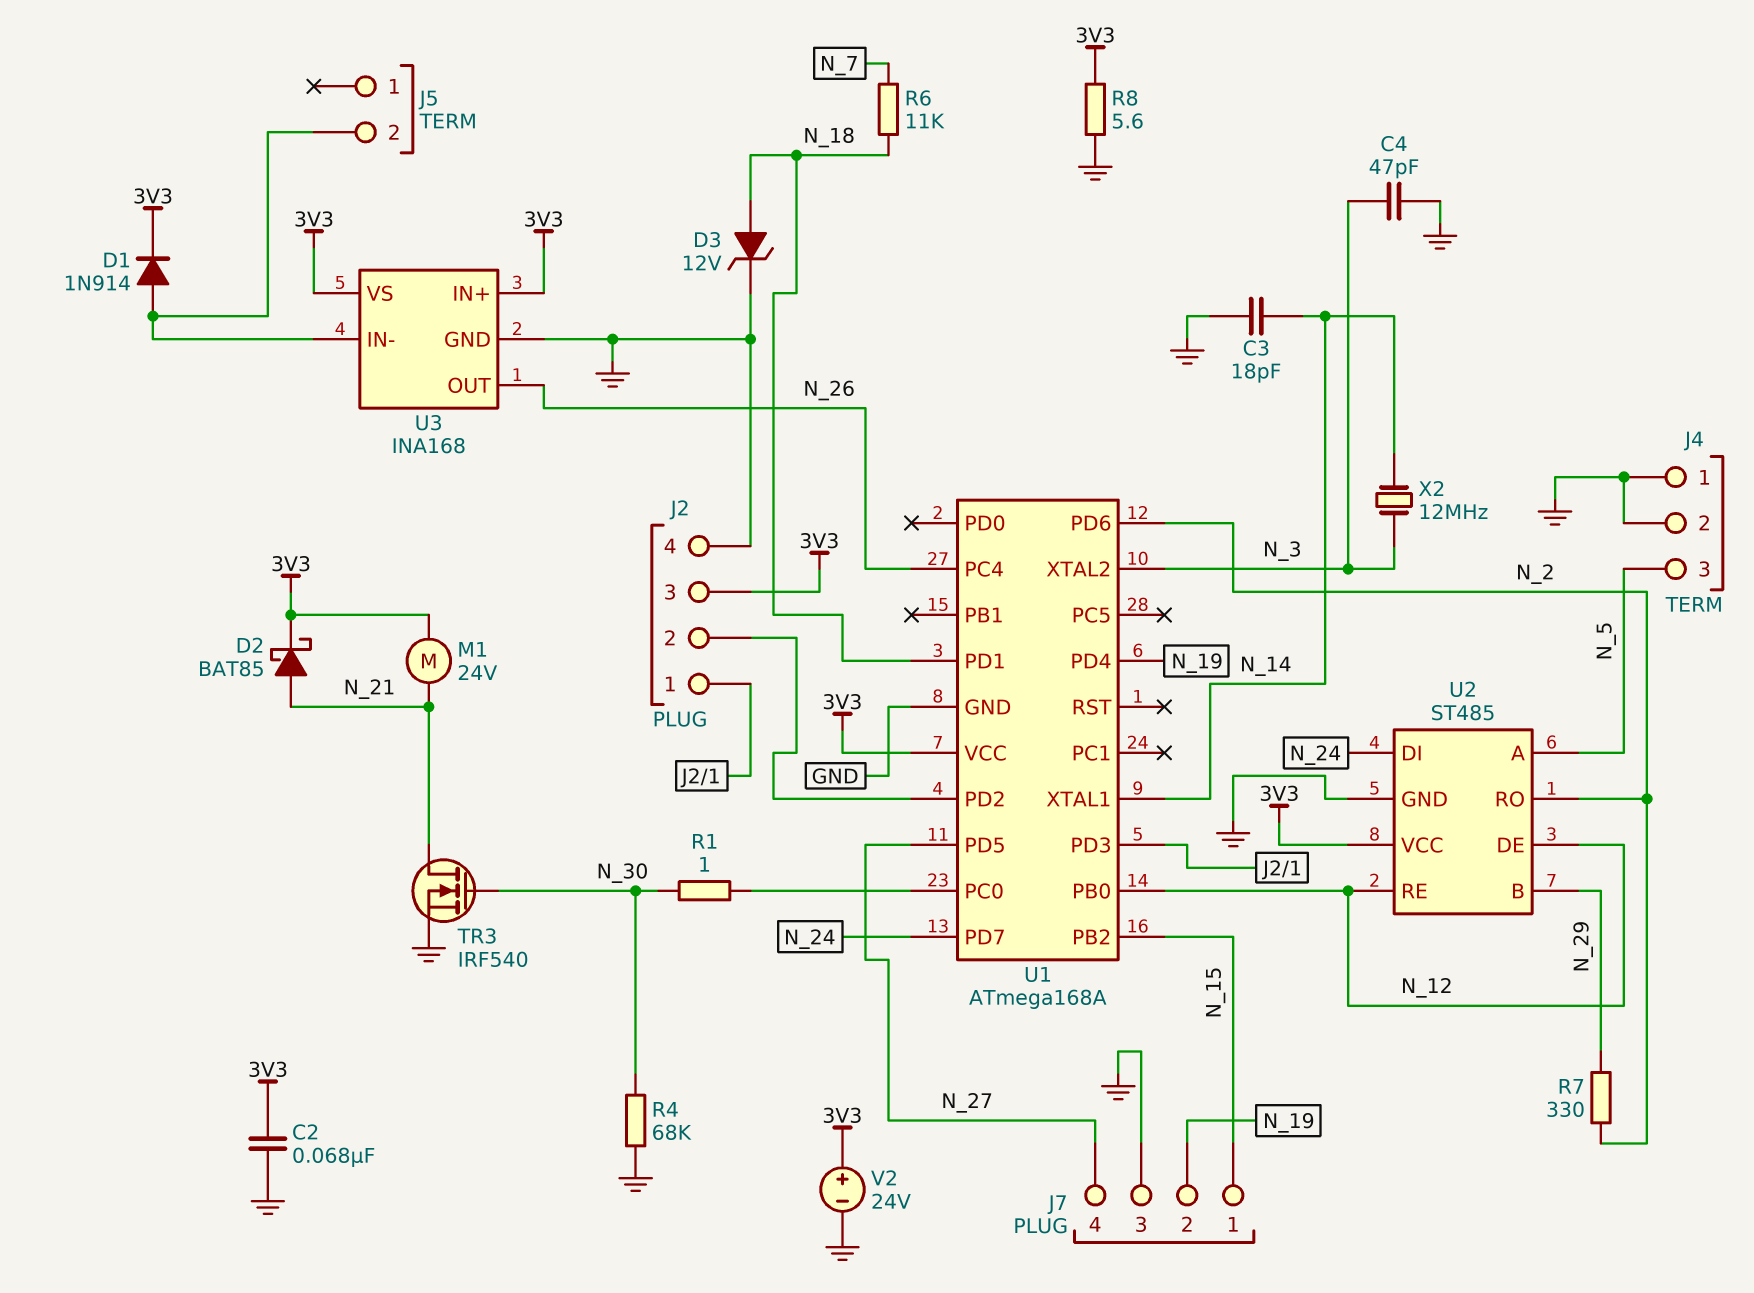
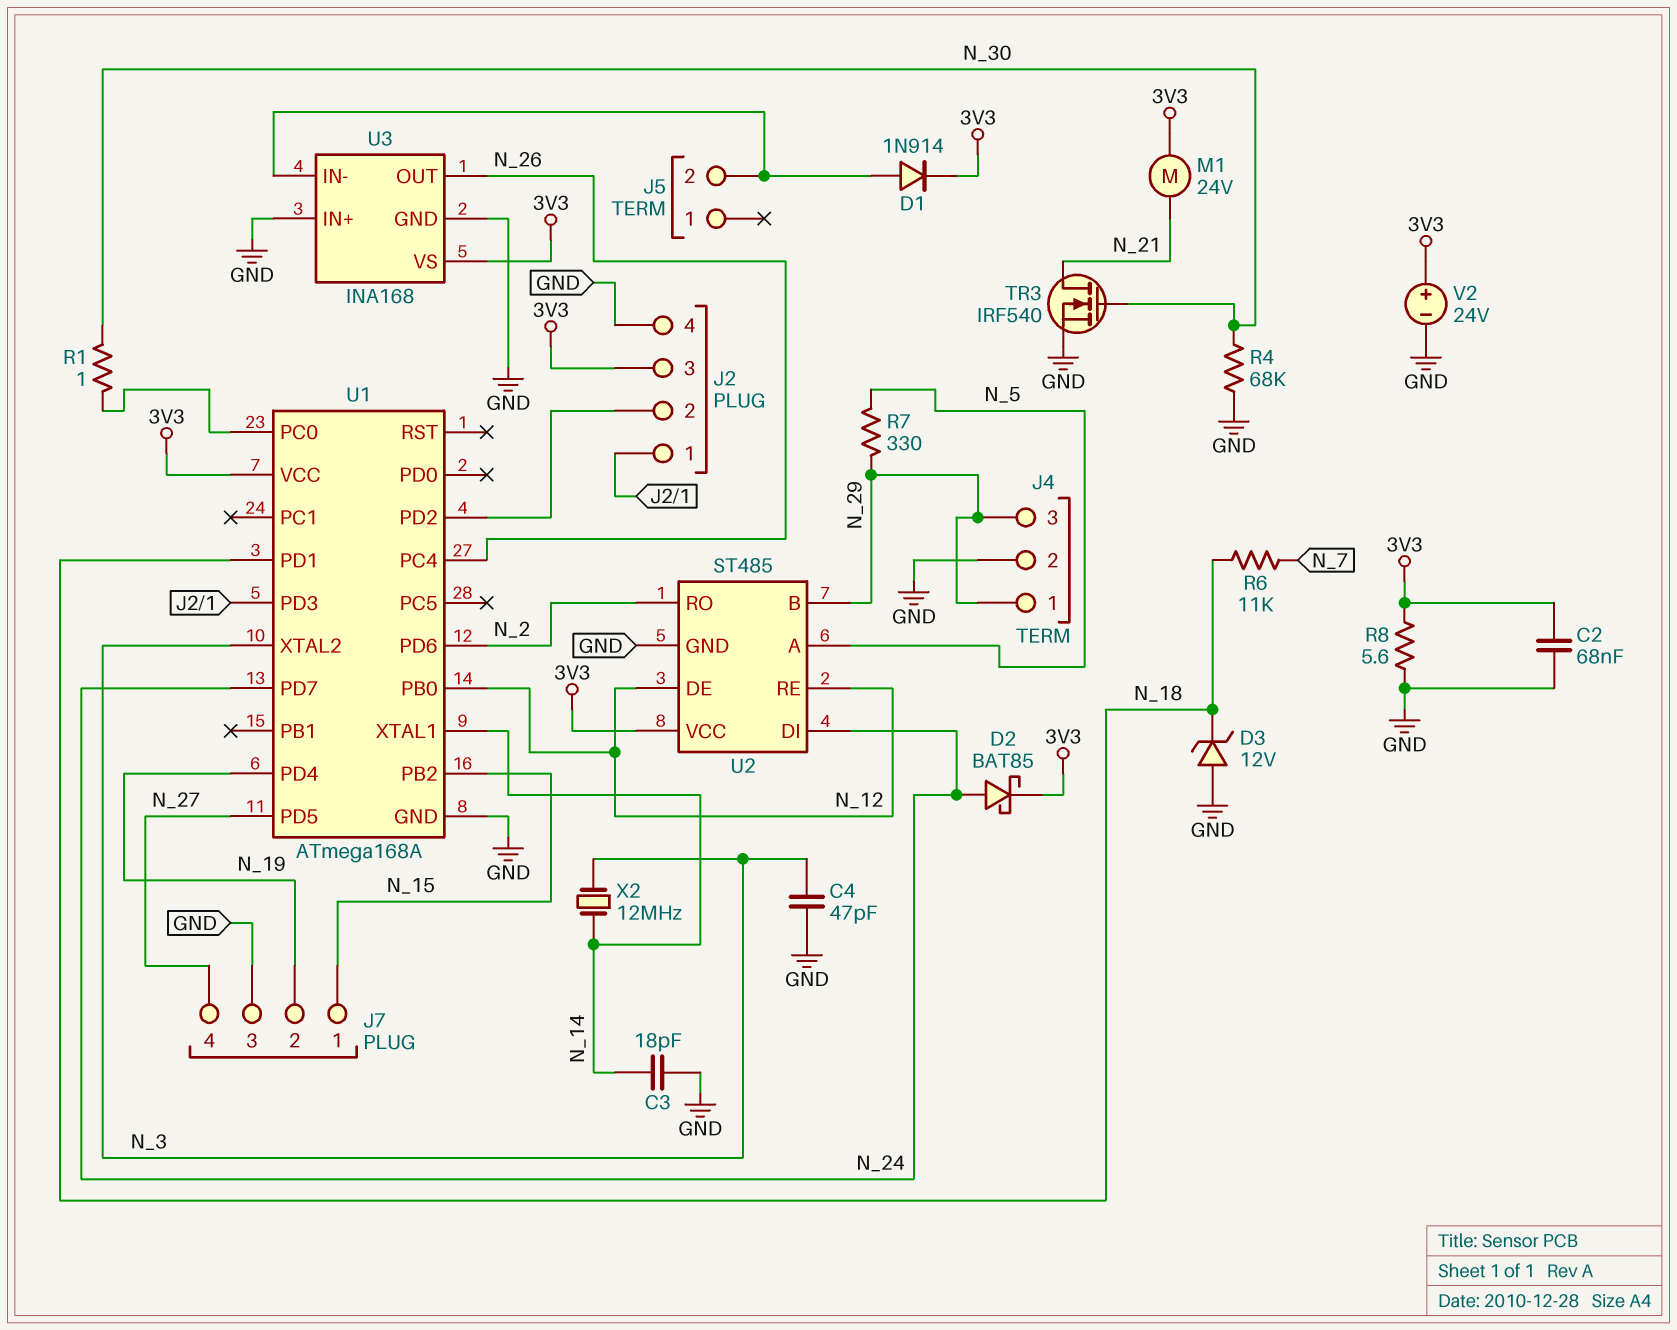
D2: schottky BAT85 (A N_21, K 3V3) -> schottky BAT85 (A N_24, K 3V3)
D3: zener 12V (A N_18, K GND) -> zener 12V (A GND, K N_18)
J4 pin 1: GND -> N_29
J4 pin 3: N_5 -> N_29
R7: 330 (N_2, N_29) -> 330 (N_5, N_29)
U3 pin IN+: 3V3 -> GND

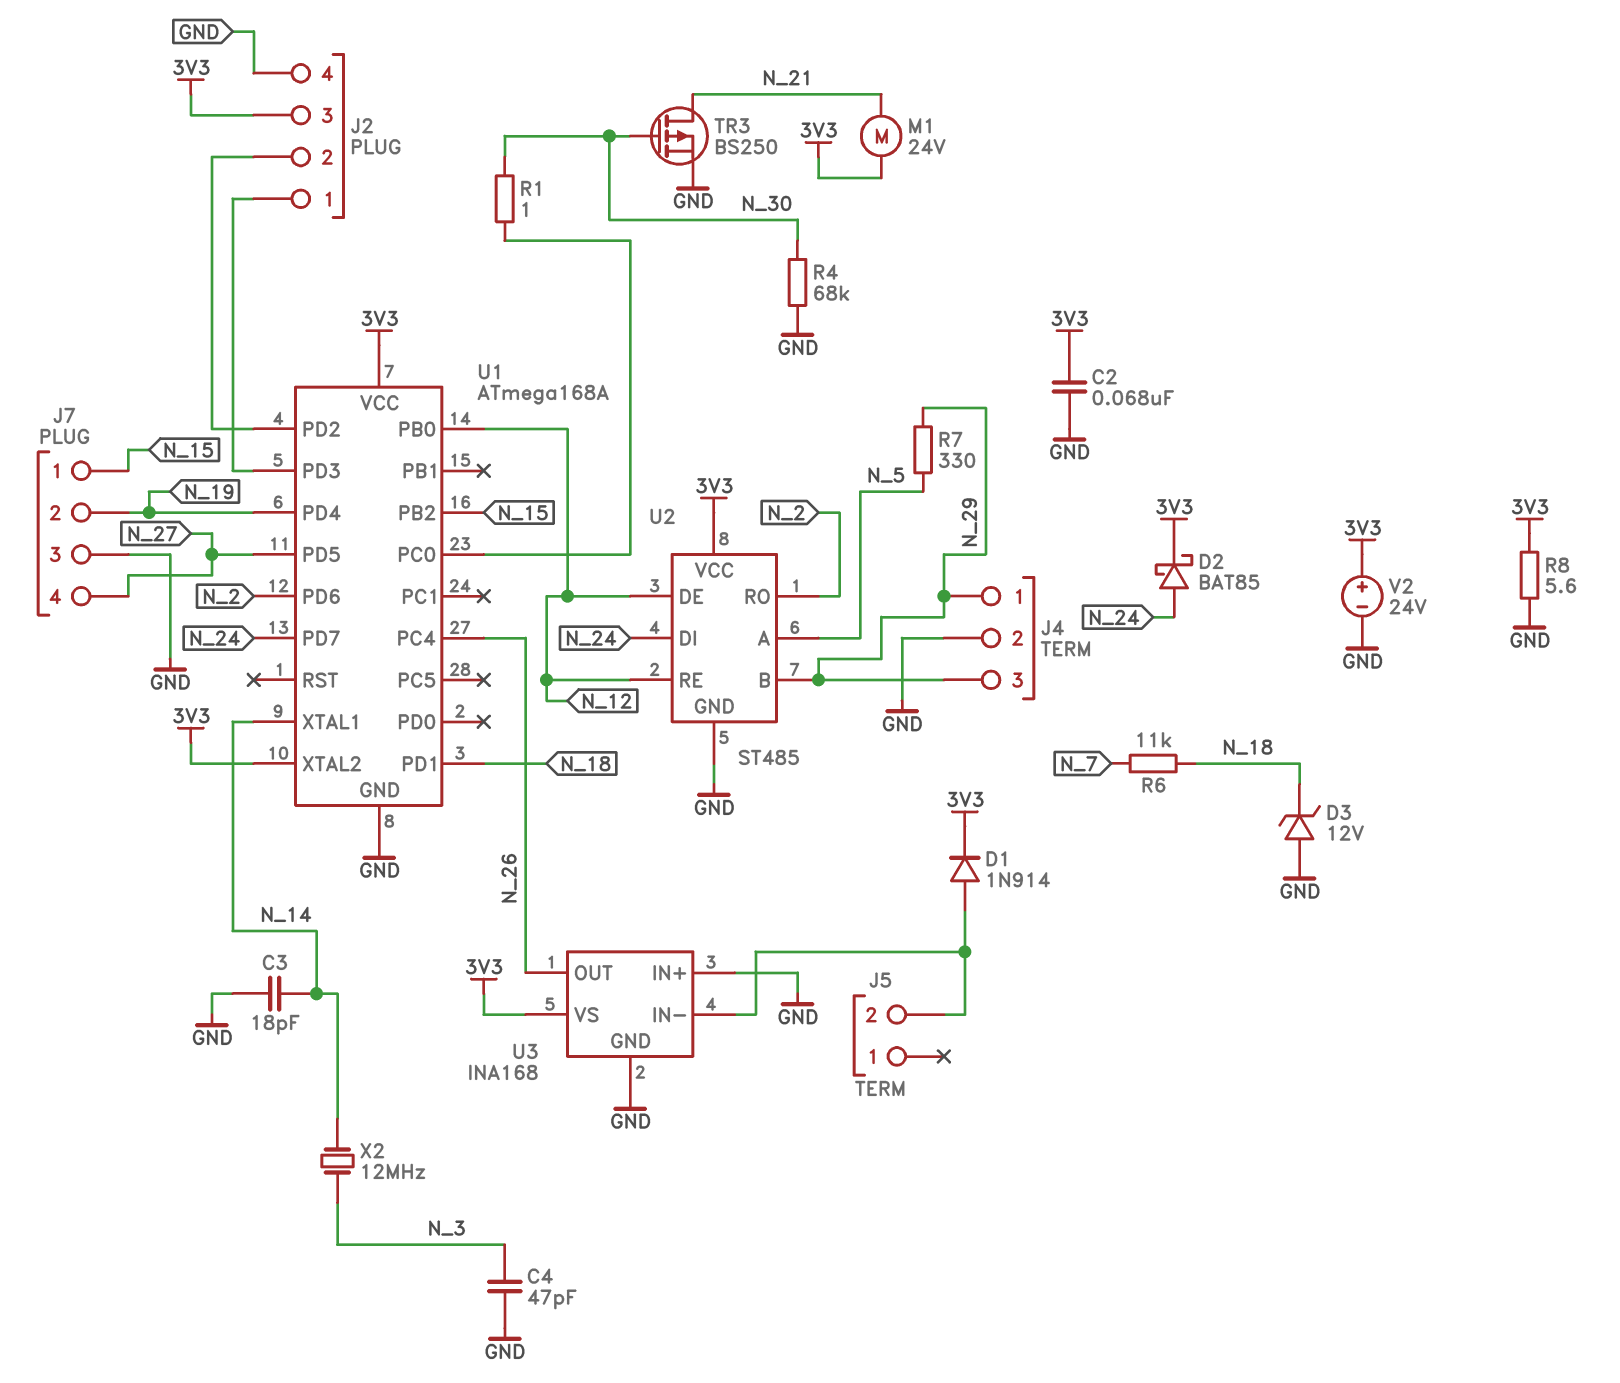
TR3: NMOS IRF540 (G N_30, D N_21, S GND) -> PMOS BS250 (G N_30, D N_21, S GND)
U1 pin XTAL2: N_3 -> 3V3

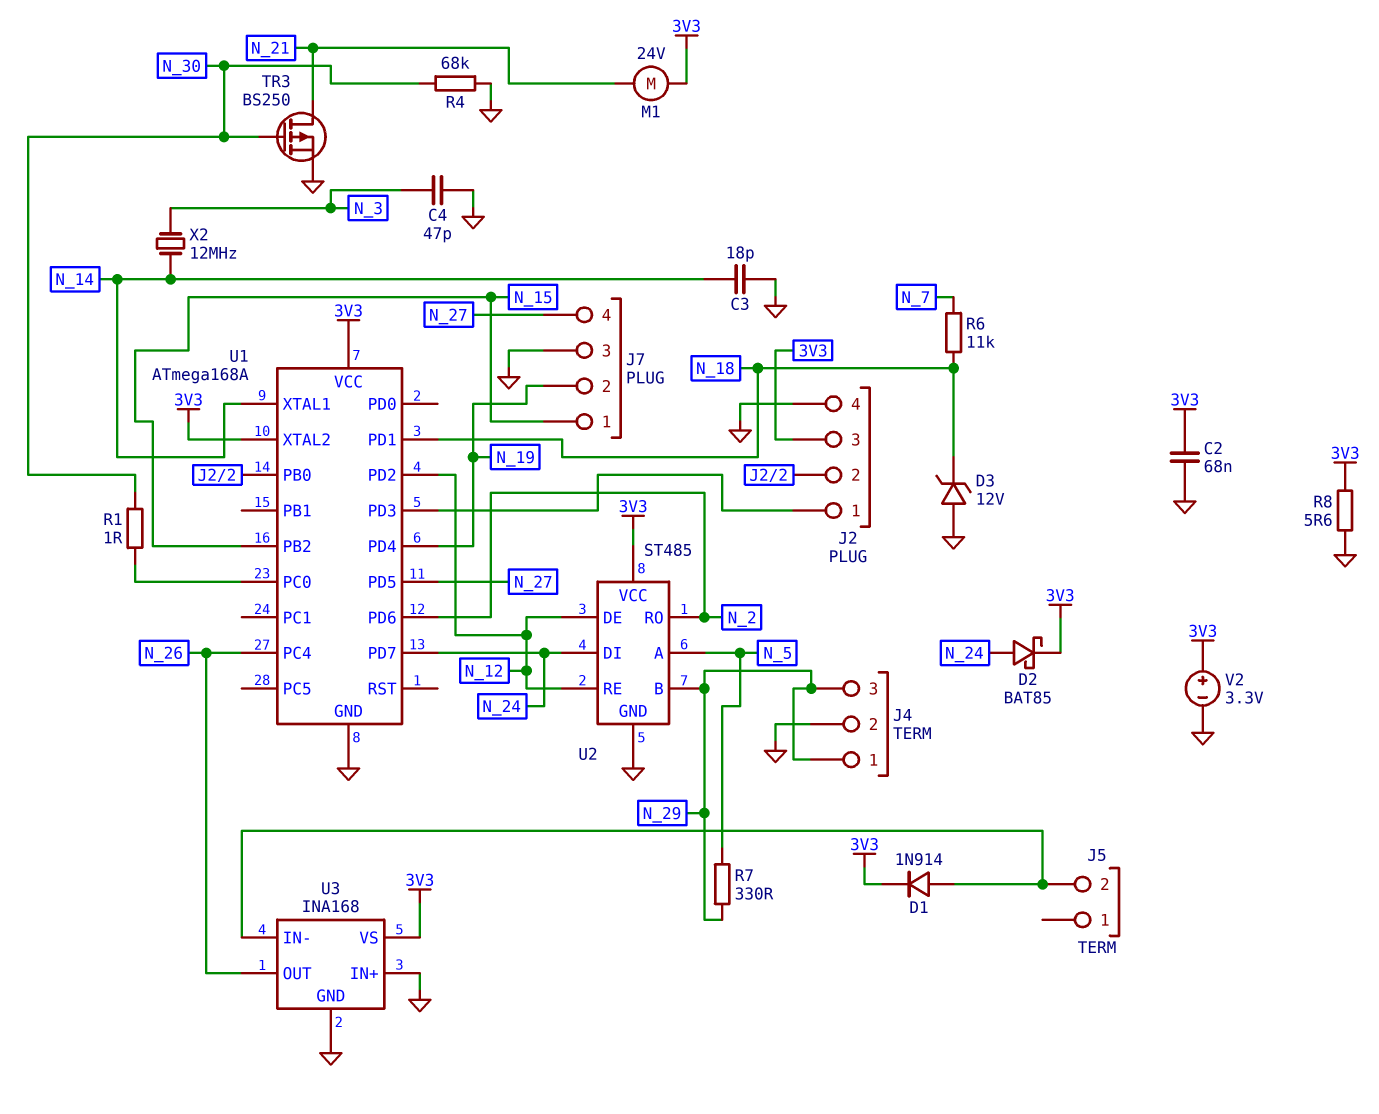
U1 pin PB0: N_12 -> J2/2
U1 pin PD2: J2/2 -> N_12
V2: 24V (plus 3V3, minus GND) -> 3.3V (plus 3V3, minus GND)

